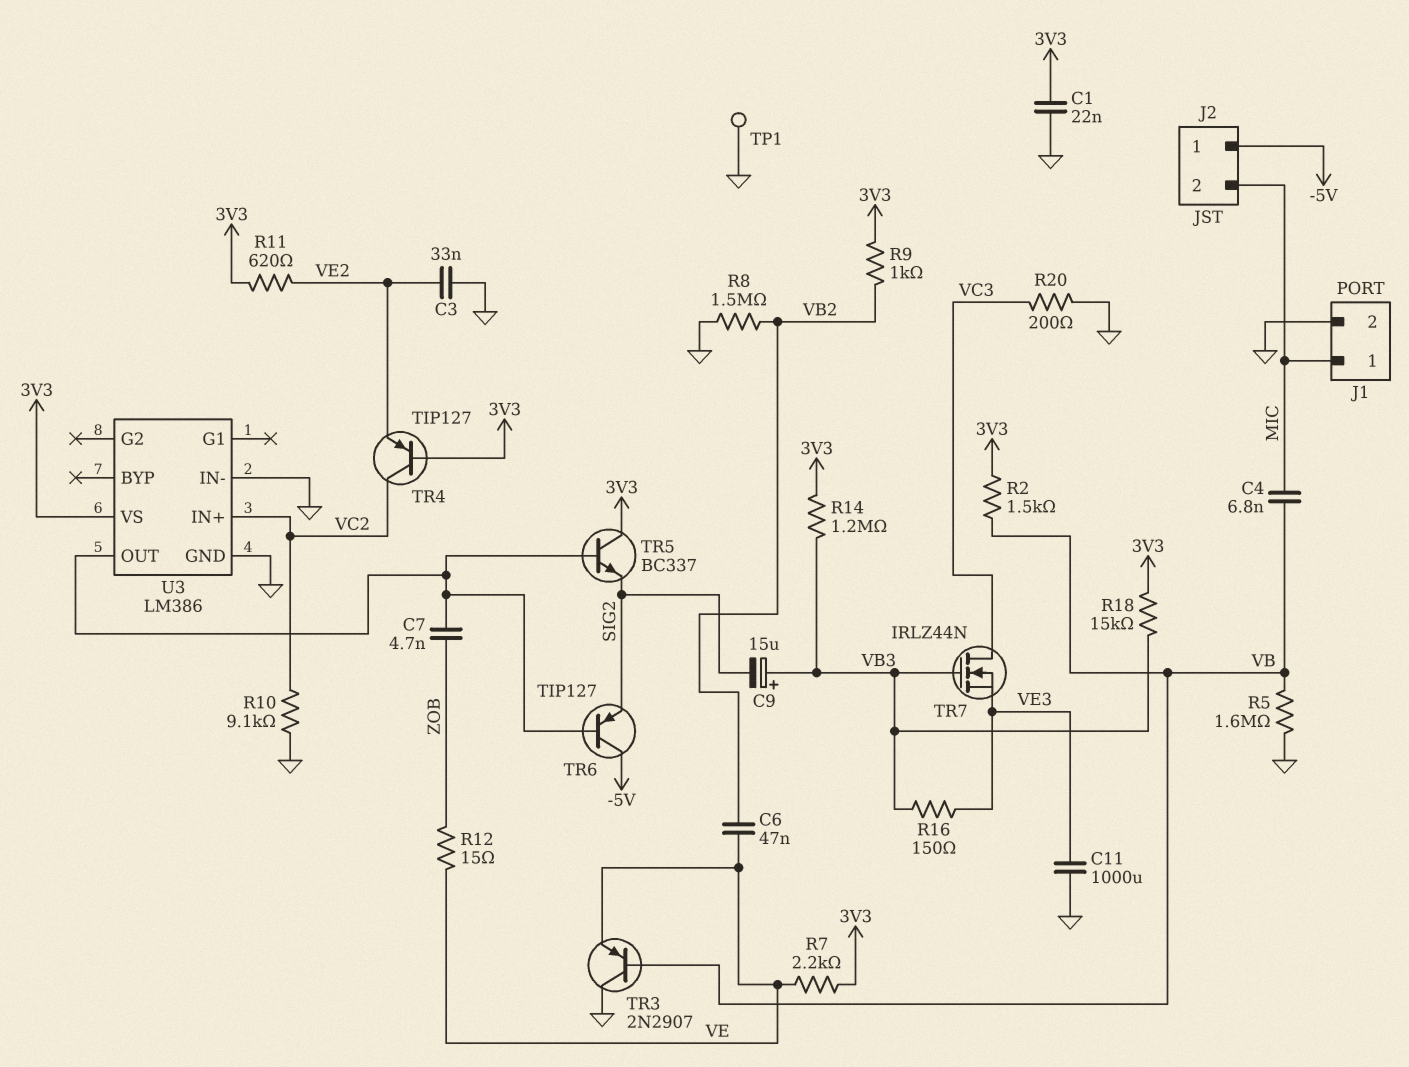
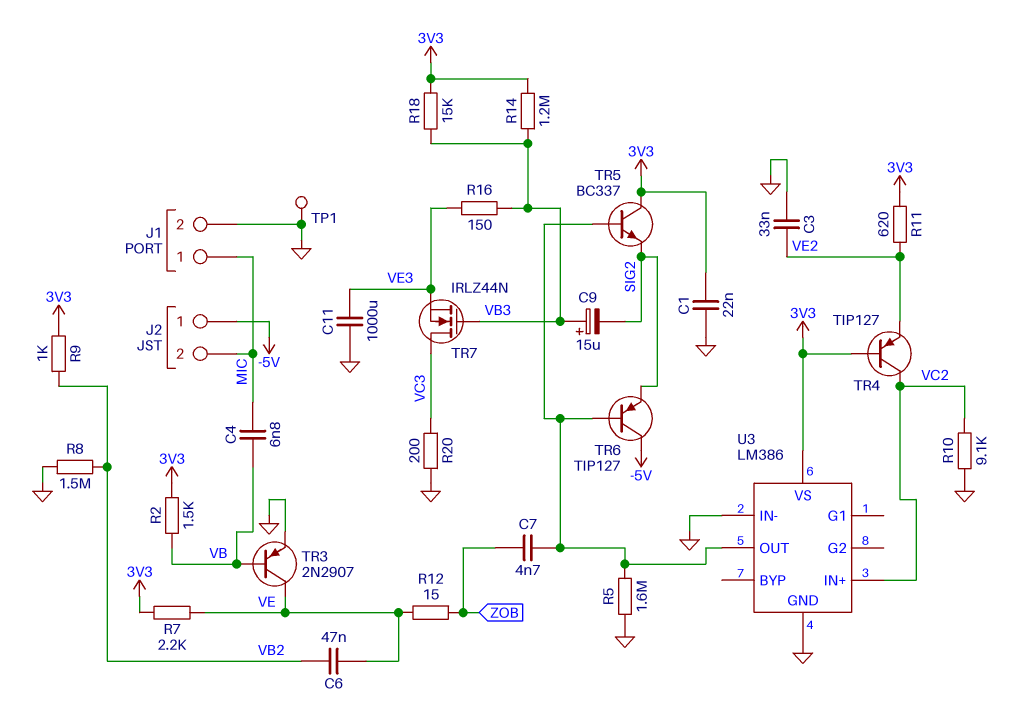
R5: 1.6M (GND, VB) -> 1.6M (GND, U3/OUT)
TR3: PNP 2N2907 (B VB, C GND, E VE) -> PNP 2N2907 (B VB, C VE, E GND)

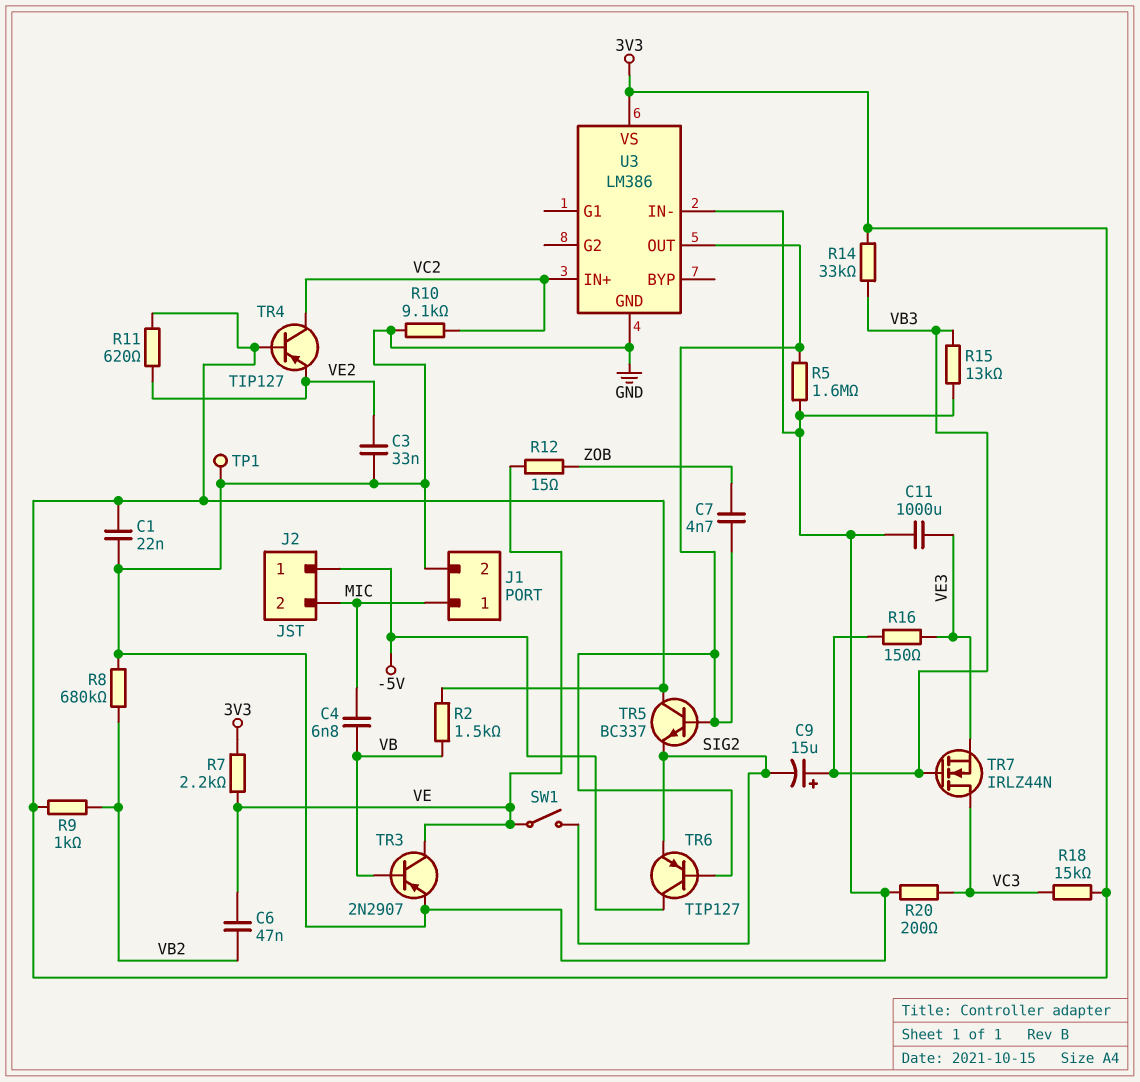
R8: 1.5M (GND, VB2) -> 680k (GND, VB2)
R14: 1.2M (3V3, VB3) -> 33k (3V3, VB3)
R15: none -> 13k (GND, VB3)
R18: 15k (3V3, VB3) -> 15k (3V3, VC3)
SW1: none -> switch (SIG2, VE)

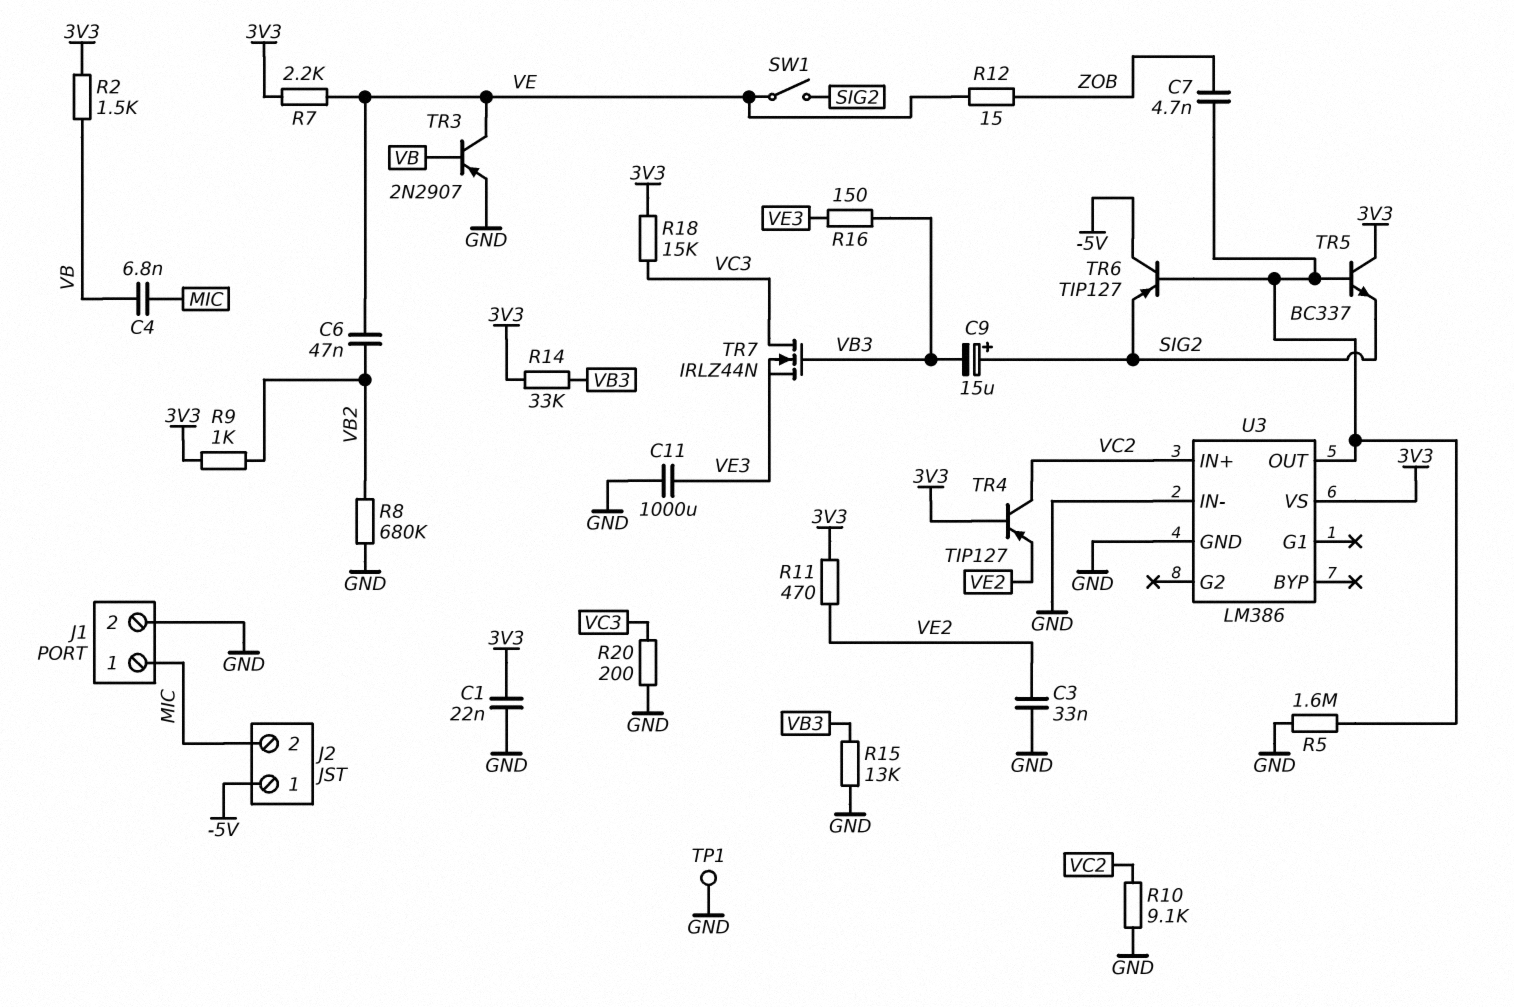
C9: 15uF (plus VB3, minus SIG2) -> 15uF (plus SIG2, minus VB3)
R11: 620 (3V3, VE2) -> 470 (3V3, VE2)

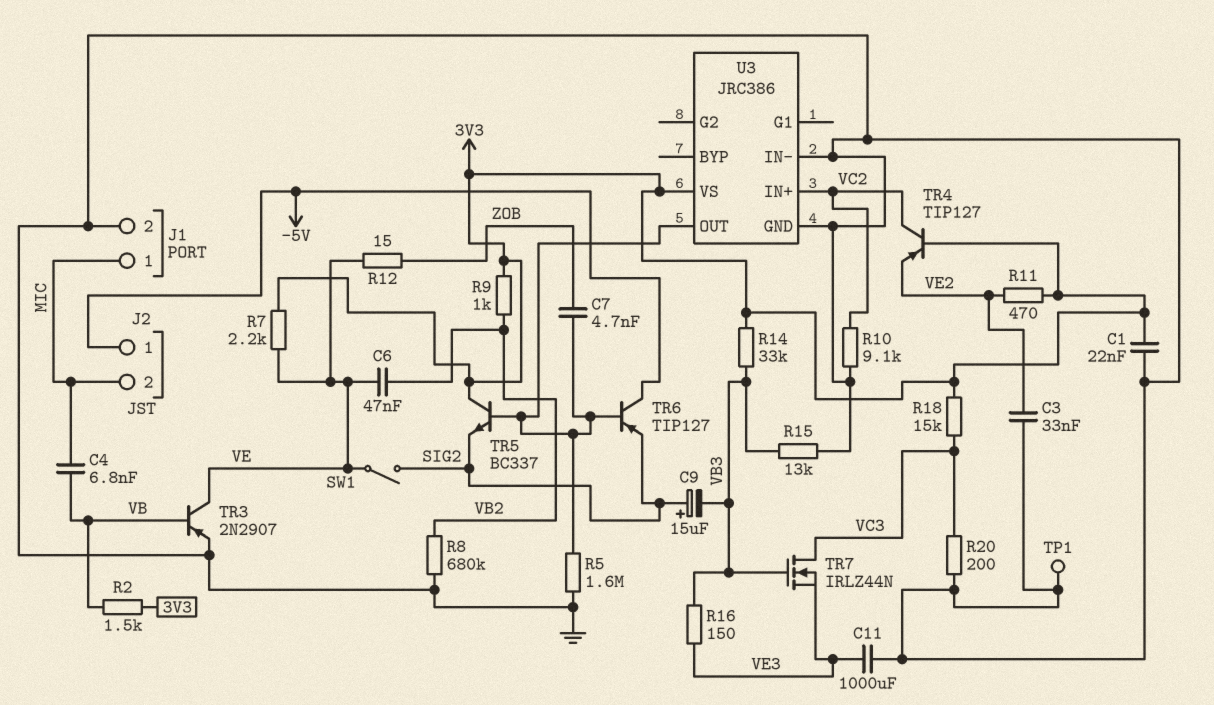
U3: LM386 -> JRC386

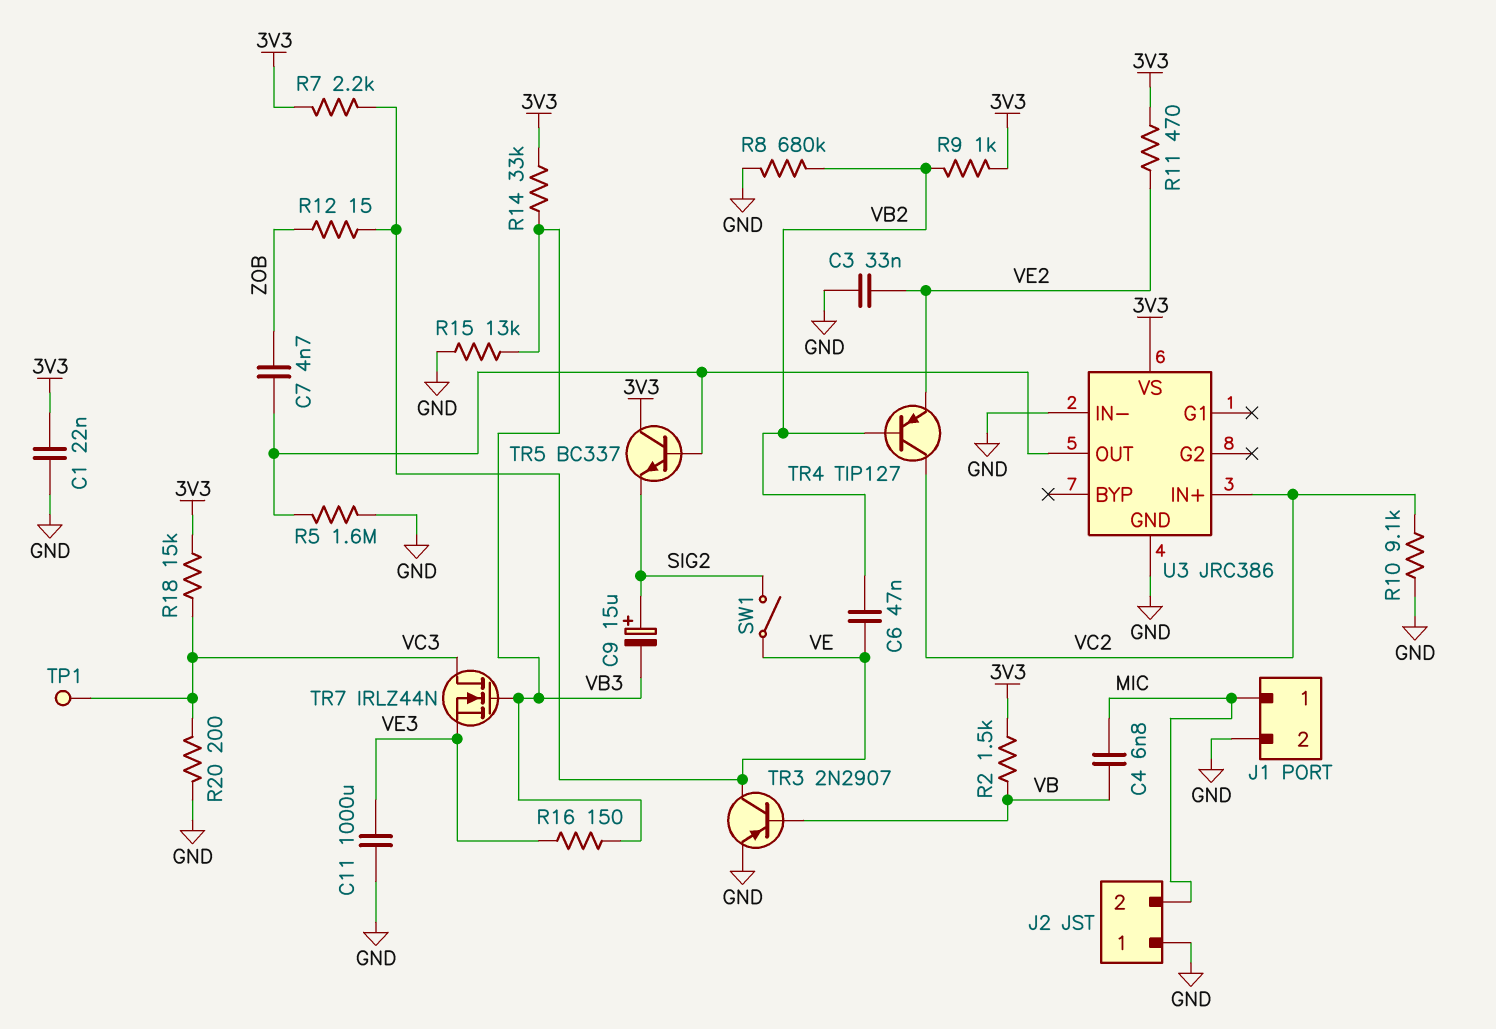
J2 pin 1: -5V -> GND
TP1: test point (GND) -> test point (VC3)
TR4: PNP TIP127 (B 3V3, C VC2, E VE2) -> PNP TIP127 (B VB2, C VC2, E VE2)
TR6: PNP TIP127 (B U3/OUT, C -5V, E SIG2) -> none

